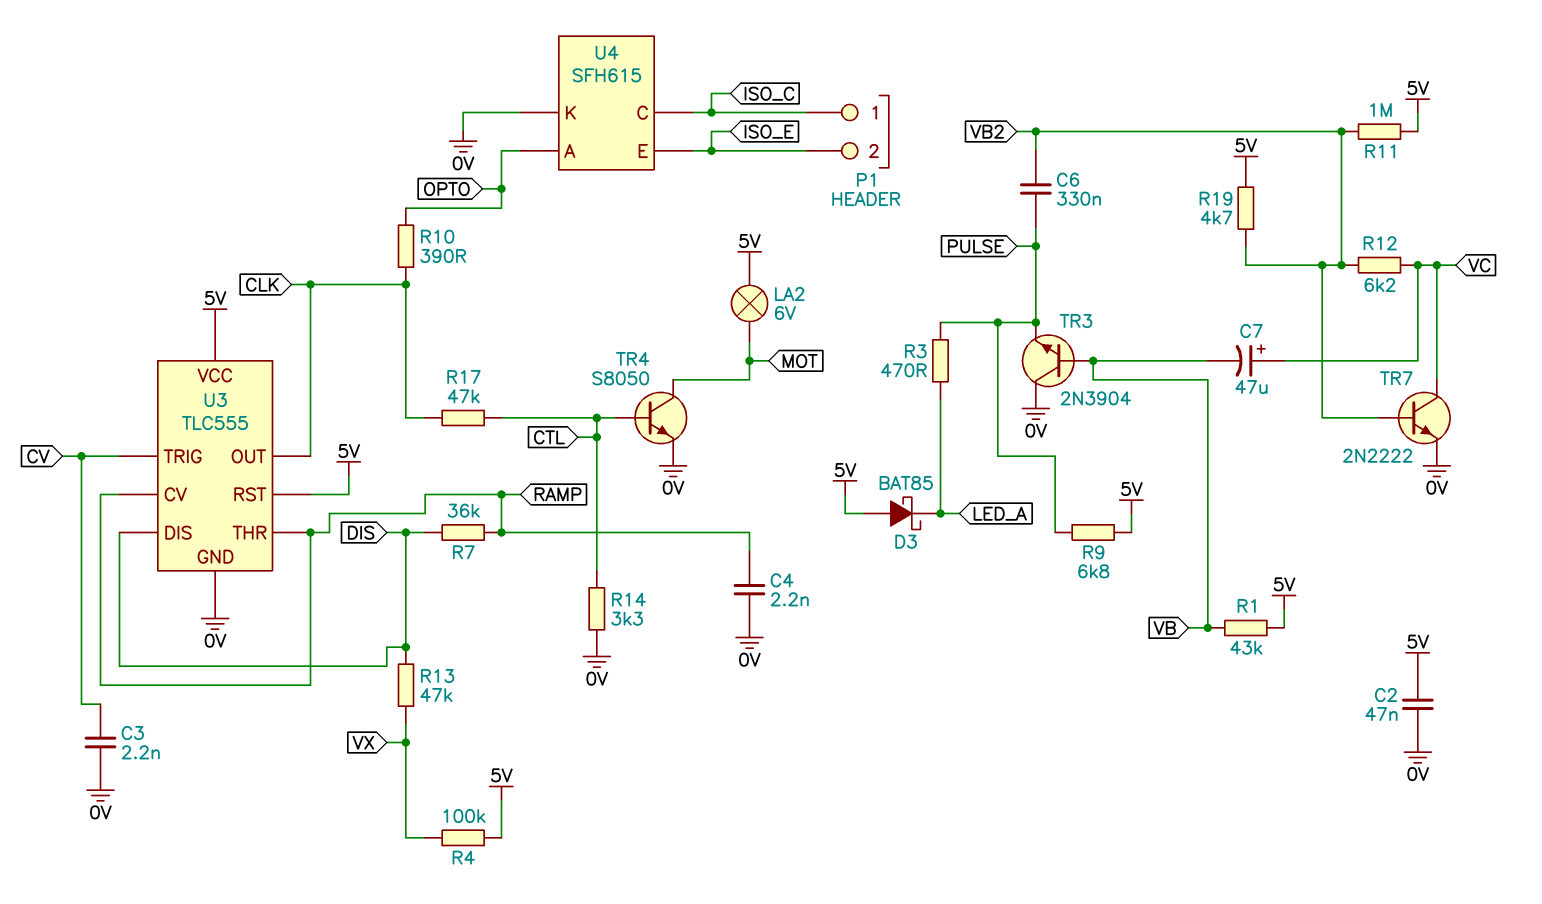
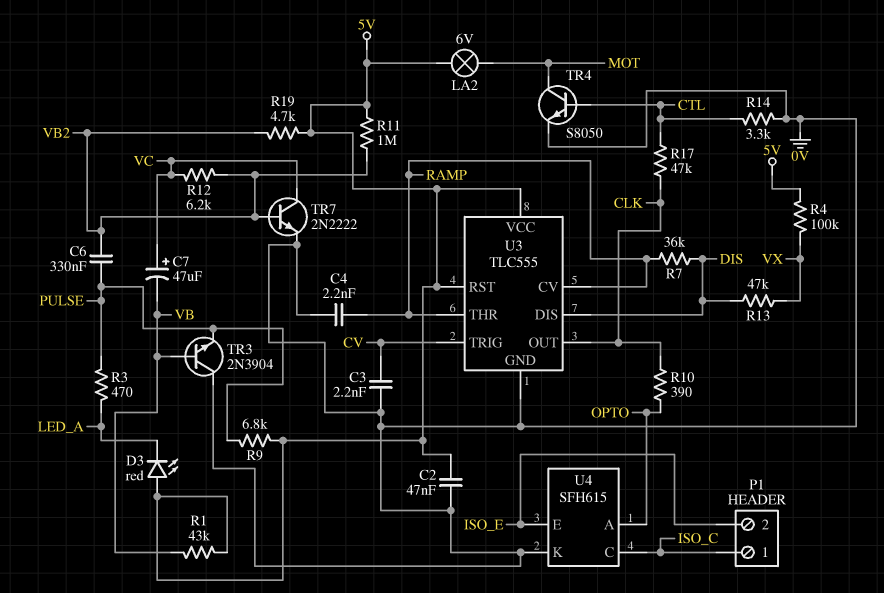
D3: schottky BAT85 (A 5V, K LED_A) -> LED red (A 5V, K LED_A)

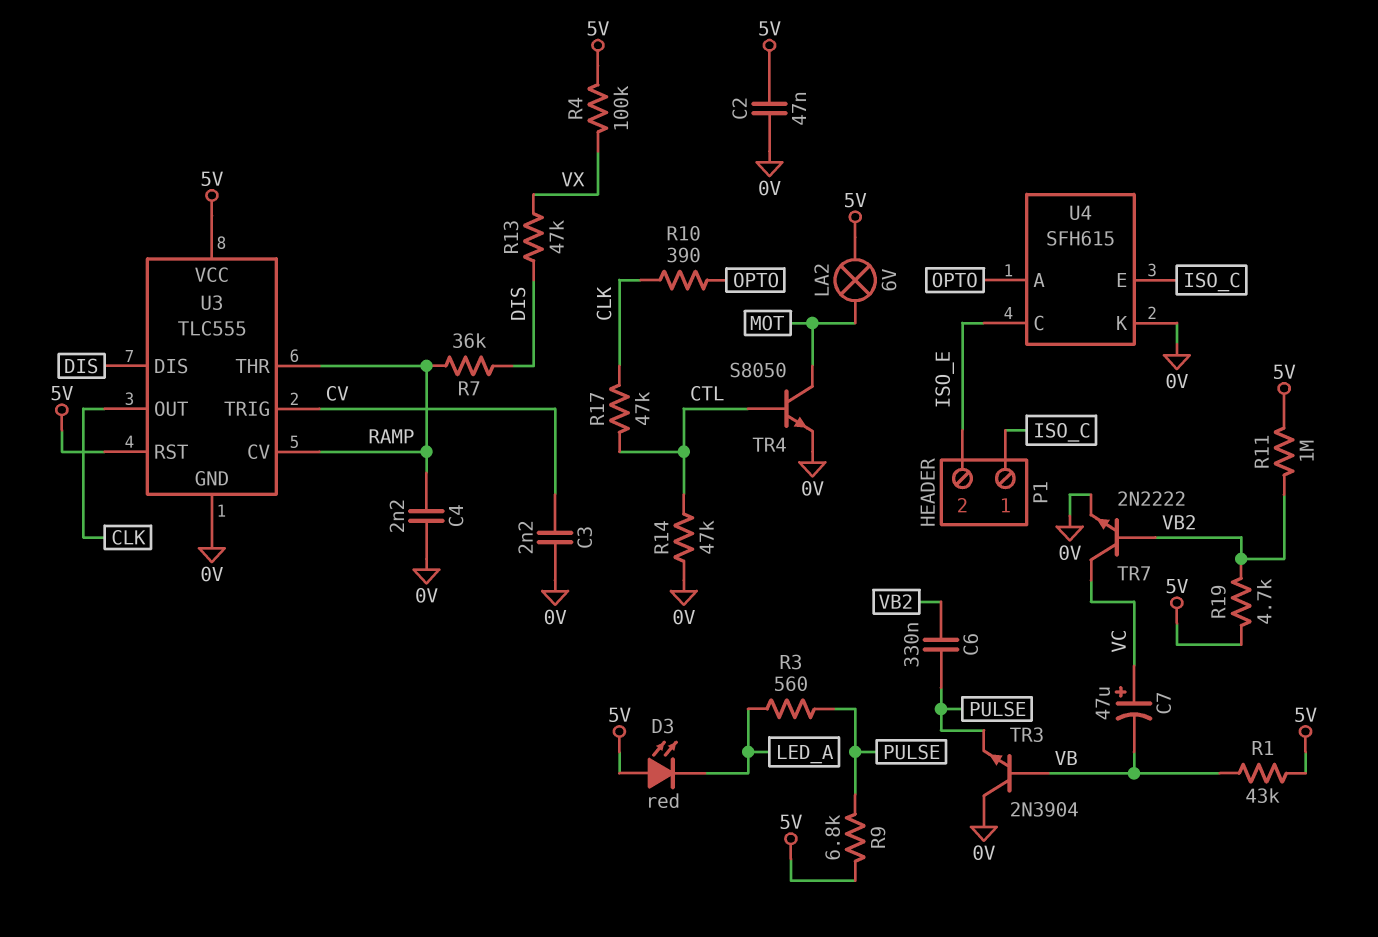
R3: 470 (LED_A, PULSE) -> 560 (LED_A, PULSE)
R12: 6.2k (VB2, VC) -> none
R14: 3.3k (0V, CTL) -> 47k (0V, CTL)
U4 pin C: ISO_C -> ISO_E
U4 pin E: ISO_E -> ISO_C

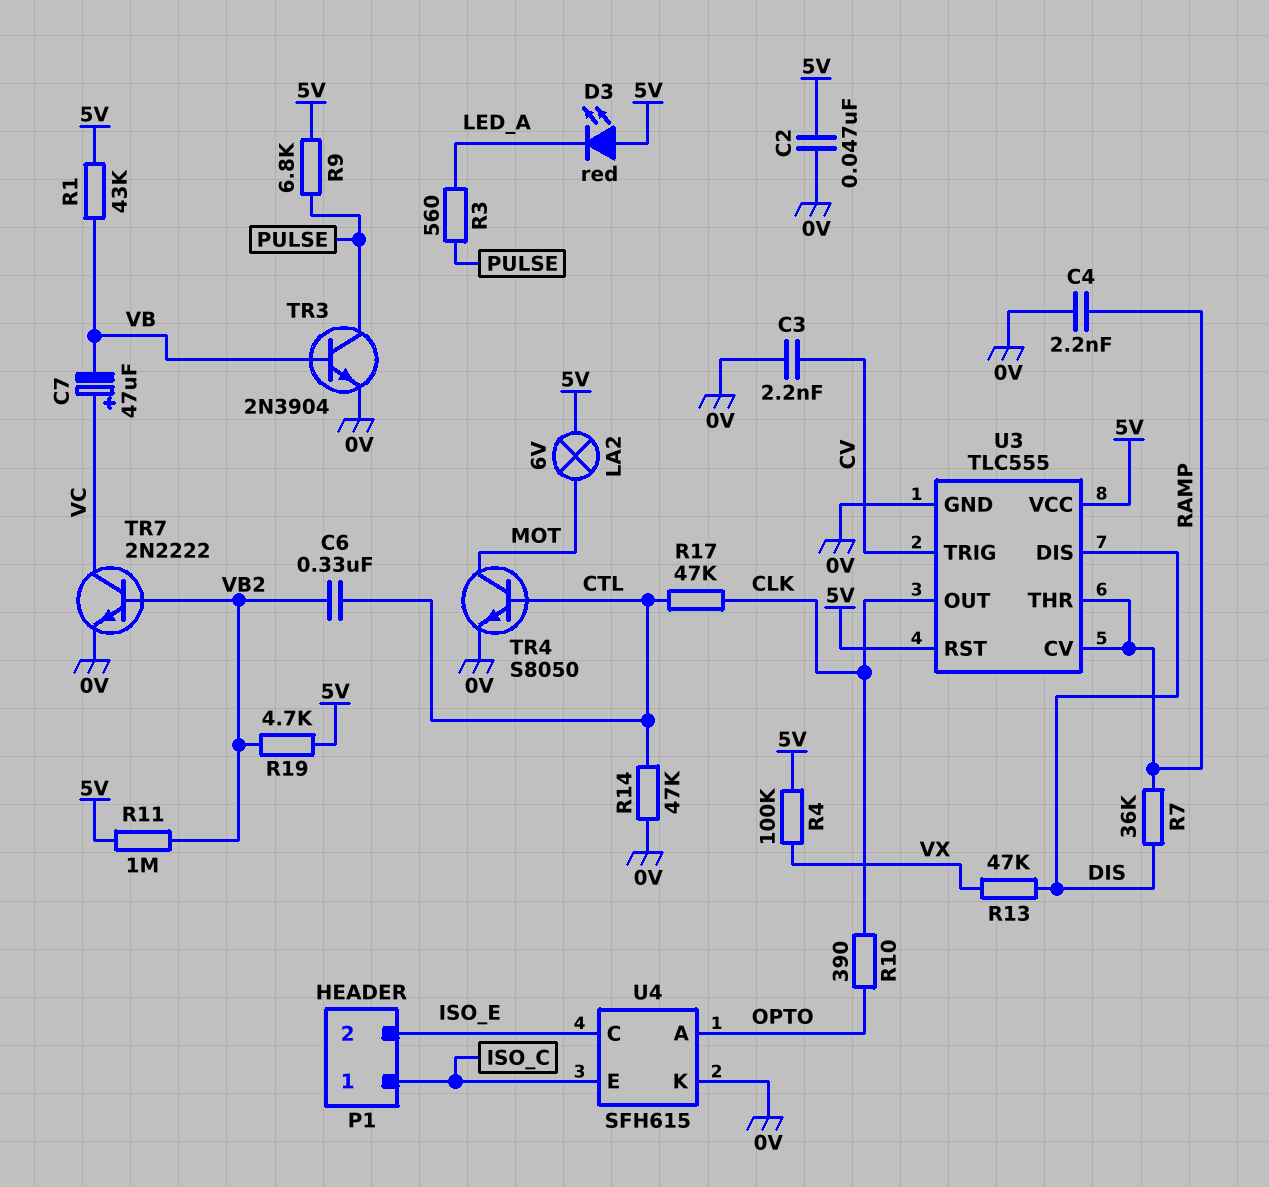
C6: 330nF (PULSE, VB2) -> 330nF (CTL, VB2)
TR3: NPN 2N3904 (B VB, C 0V, E PULSE) -> NPN 2N3904 (B VB, C PULSE, E 0V)

